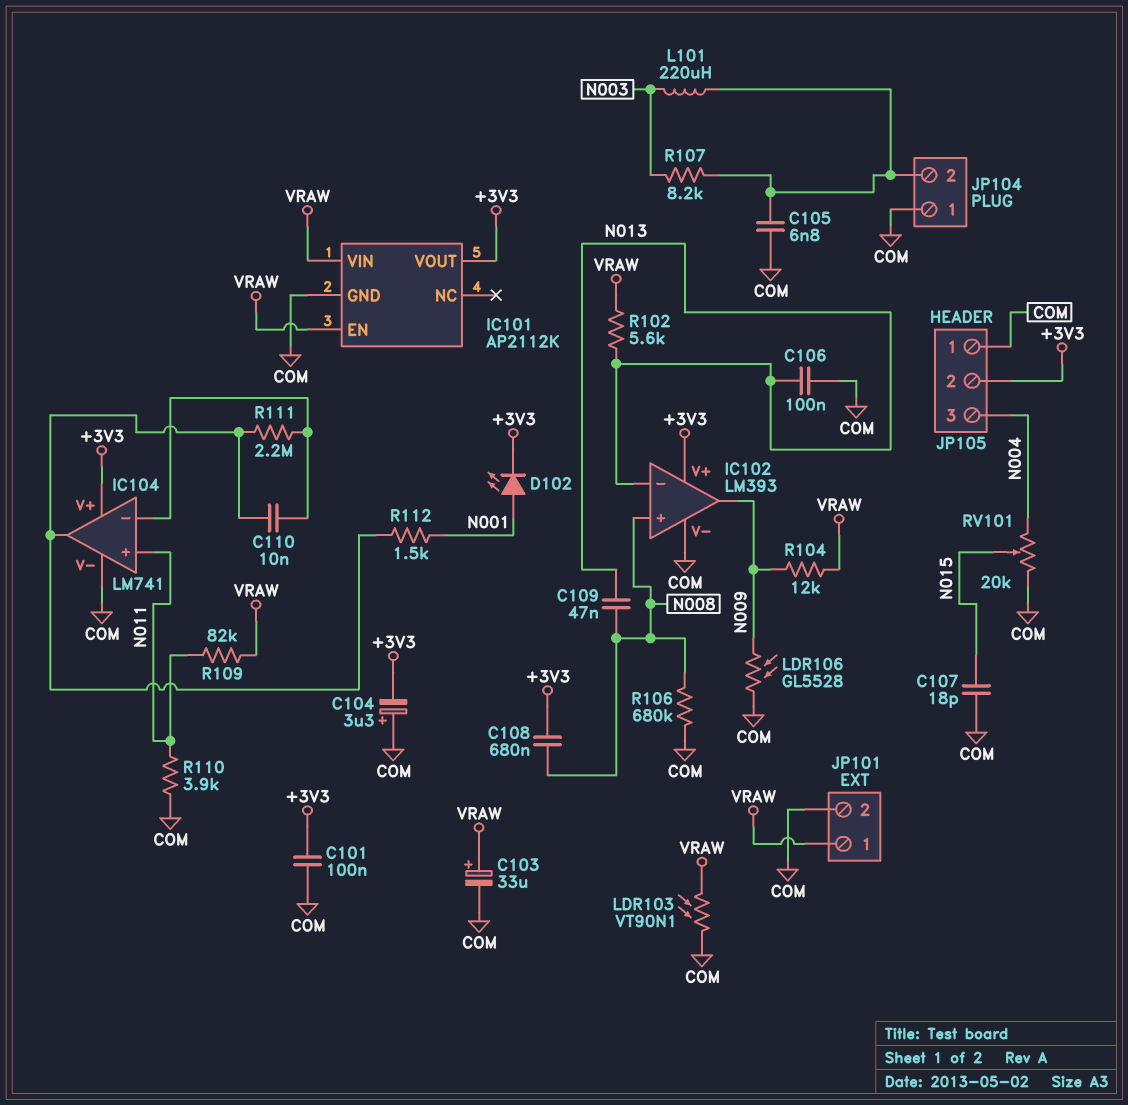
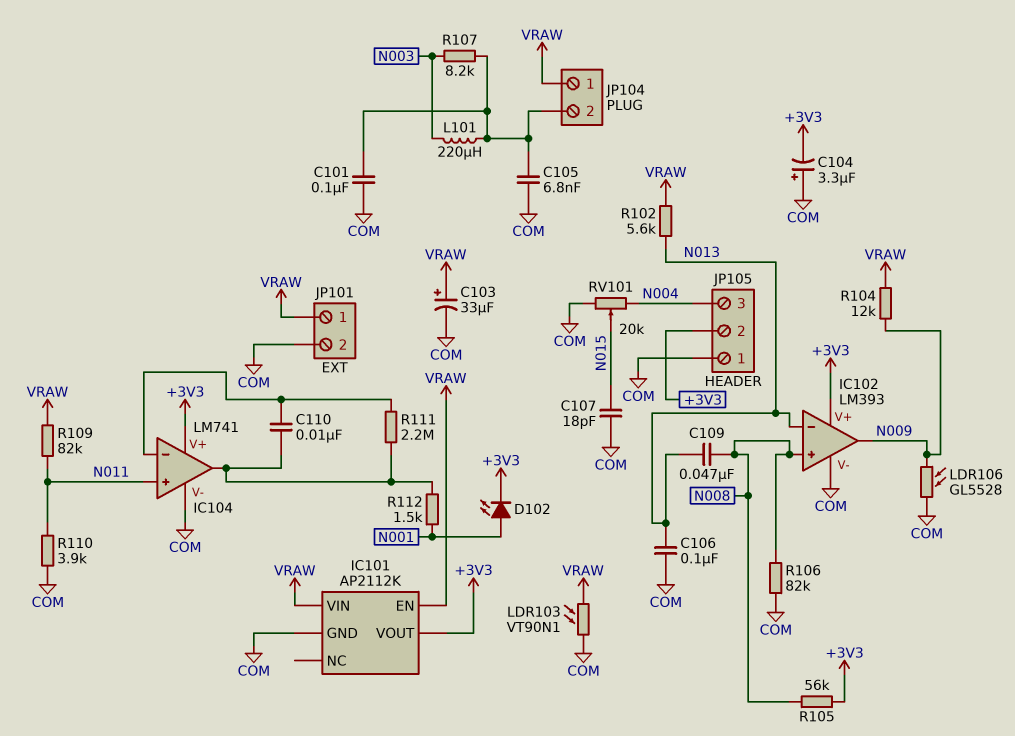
C101: 100nF (+3V3, COM) -> 100nF (COM, JP104/2)
C108: 680nF (+3V3, N008) -> none
JP104 pin 1: COM -> VRAW
R105: none -> 56k (+3V3, N008)
R106: 680k (COM, N008) -> 82k (COM, N008)

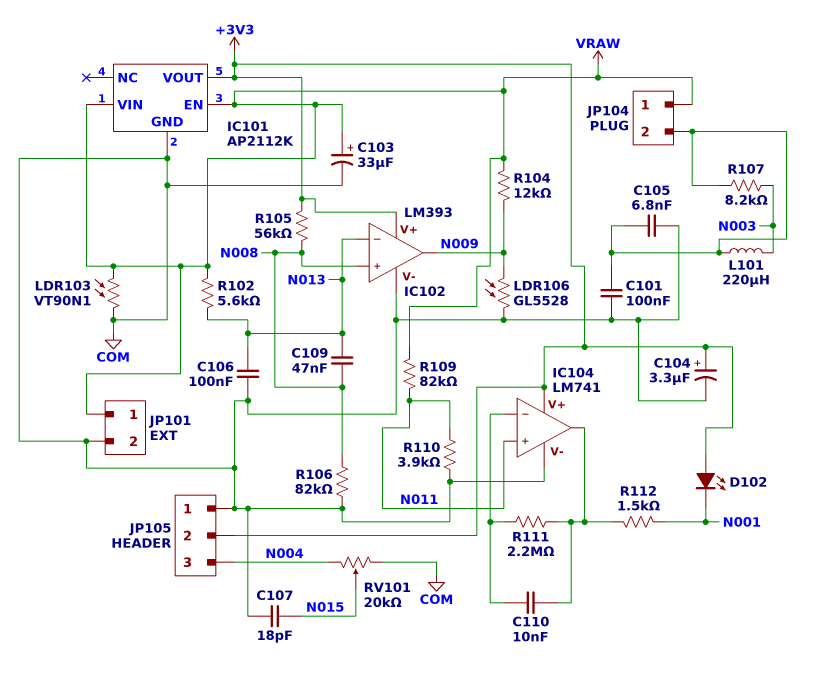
C104: 3.3uF (plus COM, minus +3V3) -> 3.3uF (plus +3V3, minus COM)
D102: LED (A N001, K +3V3) -> LED (A +3V3, K N001)

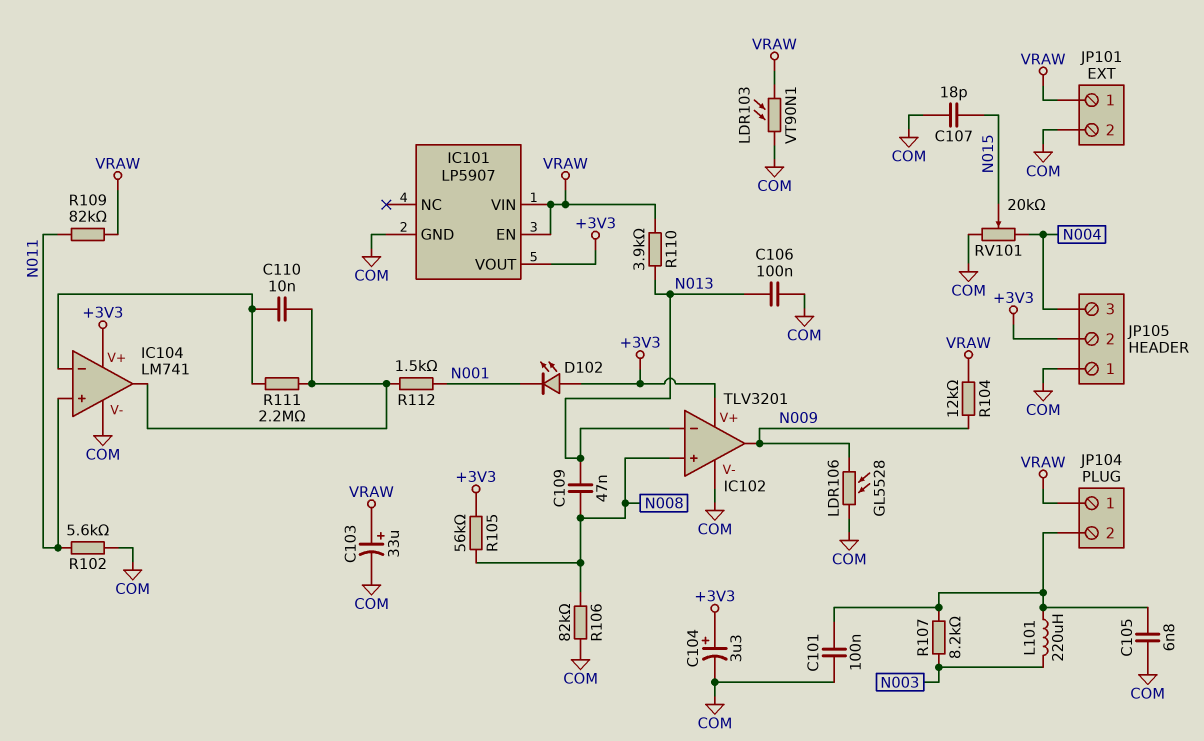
IC101: AP2112K -> LP5907
IC102: LM393 -> TLV3201
R102: 5.6k (N013, VRAW) -> 5.6k (COM, N011)
R110: 3.9k (COM, N011) -> 3.9k (N013, VRAW)

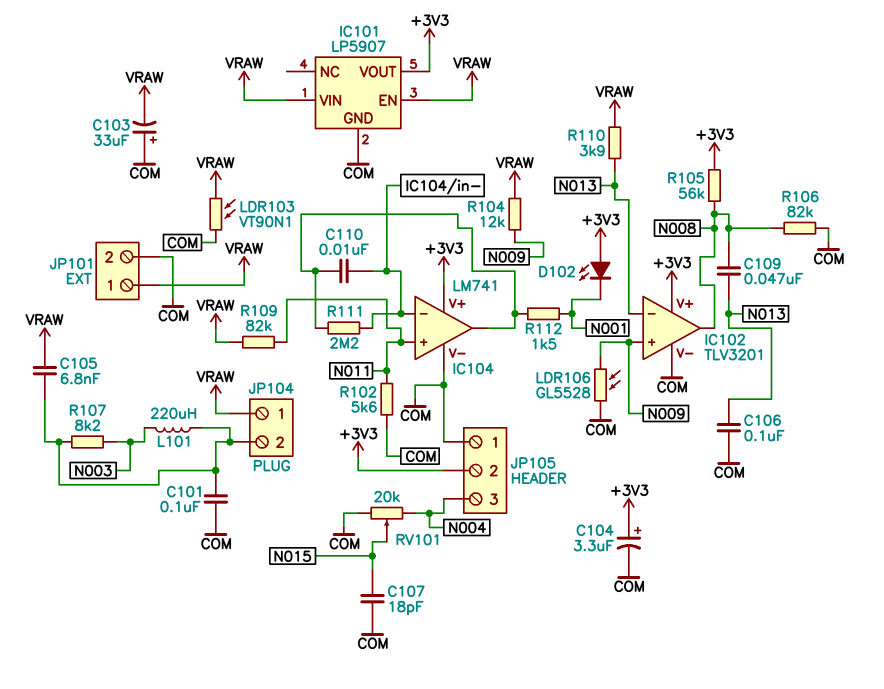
C103: 33uF (plus VRAW, minus COM) -> 33uF (plus COM, minus VRAW)
C105: 6.8nF (COM, JP104/2) -> 6.8nF (JP104/2, VRAW)
IC102 pin in+: N008 -> N009
IC102 pin out: N009 -> N008

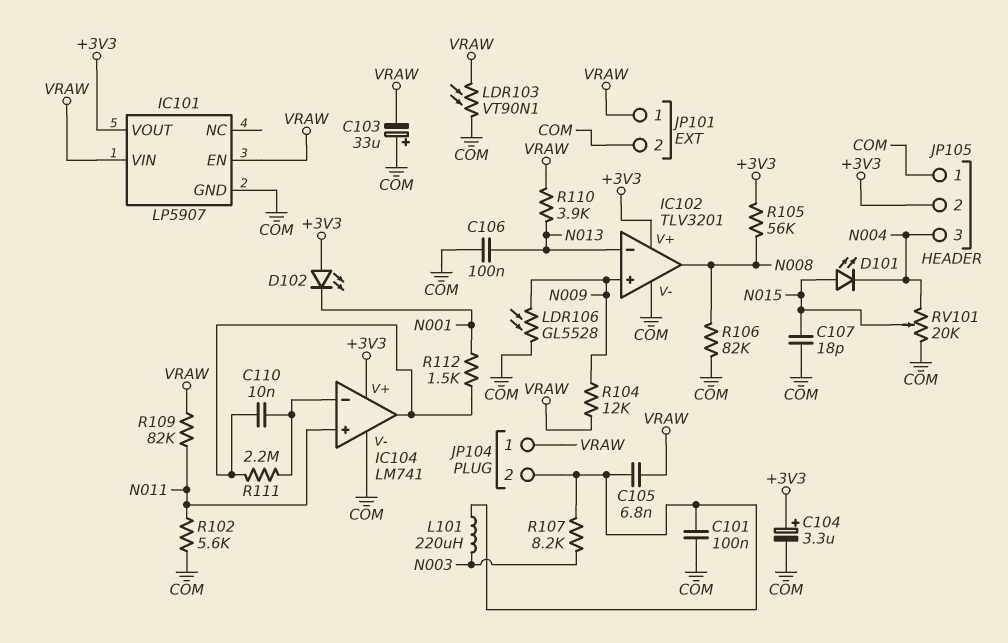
C109: 47nF (N008, N013) -> none
D101: none -> LED (A N015, K N004)

